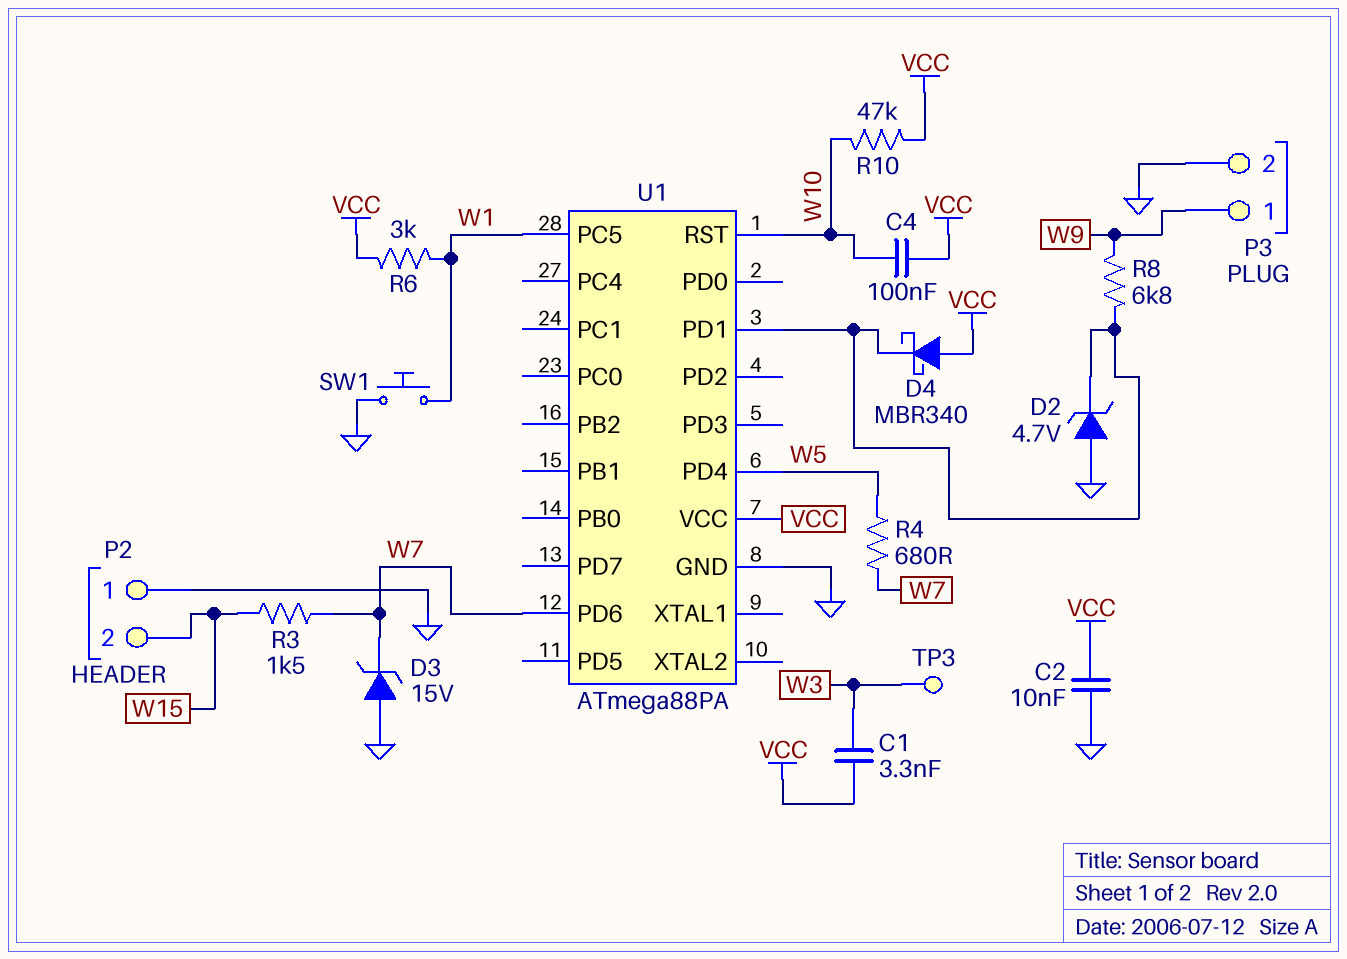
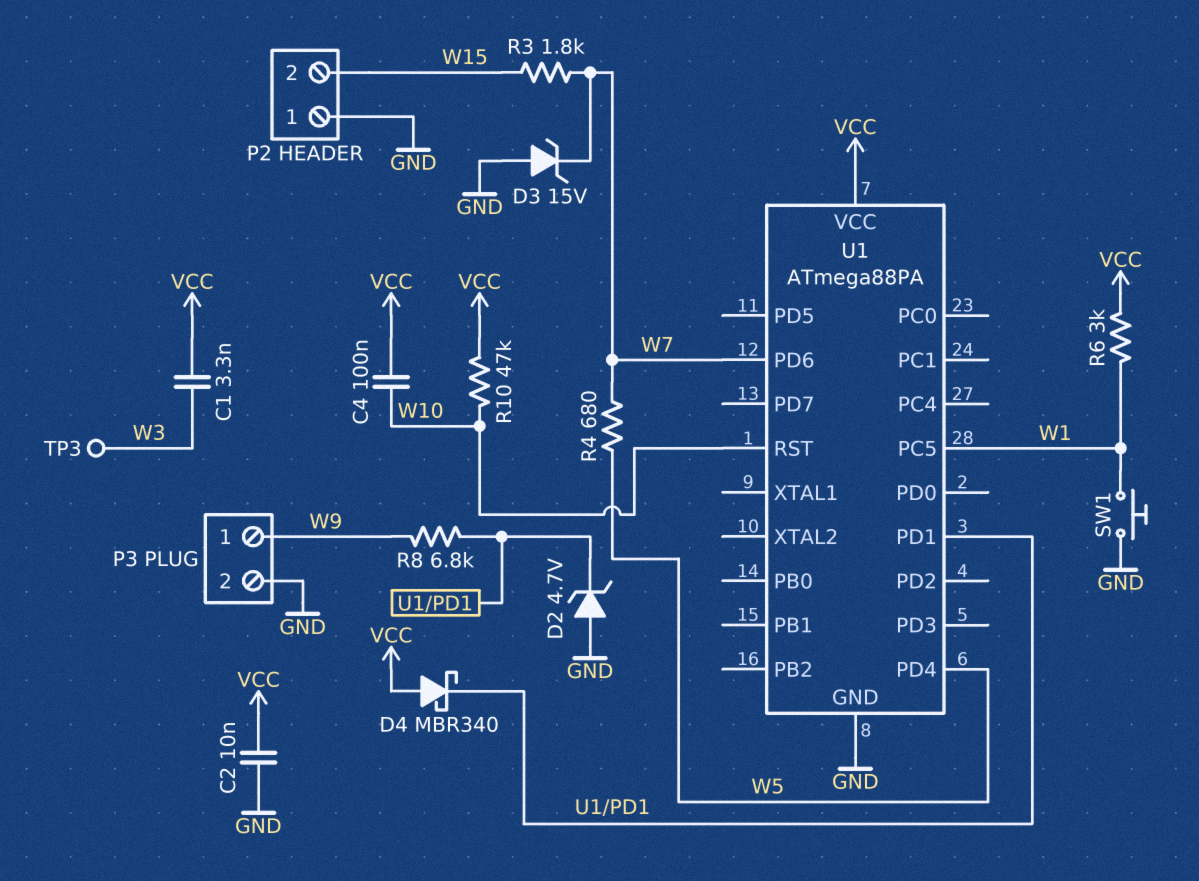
R3: 1.5k (W7, W15) -> 1.8k (W7, W15)

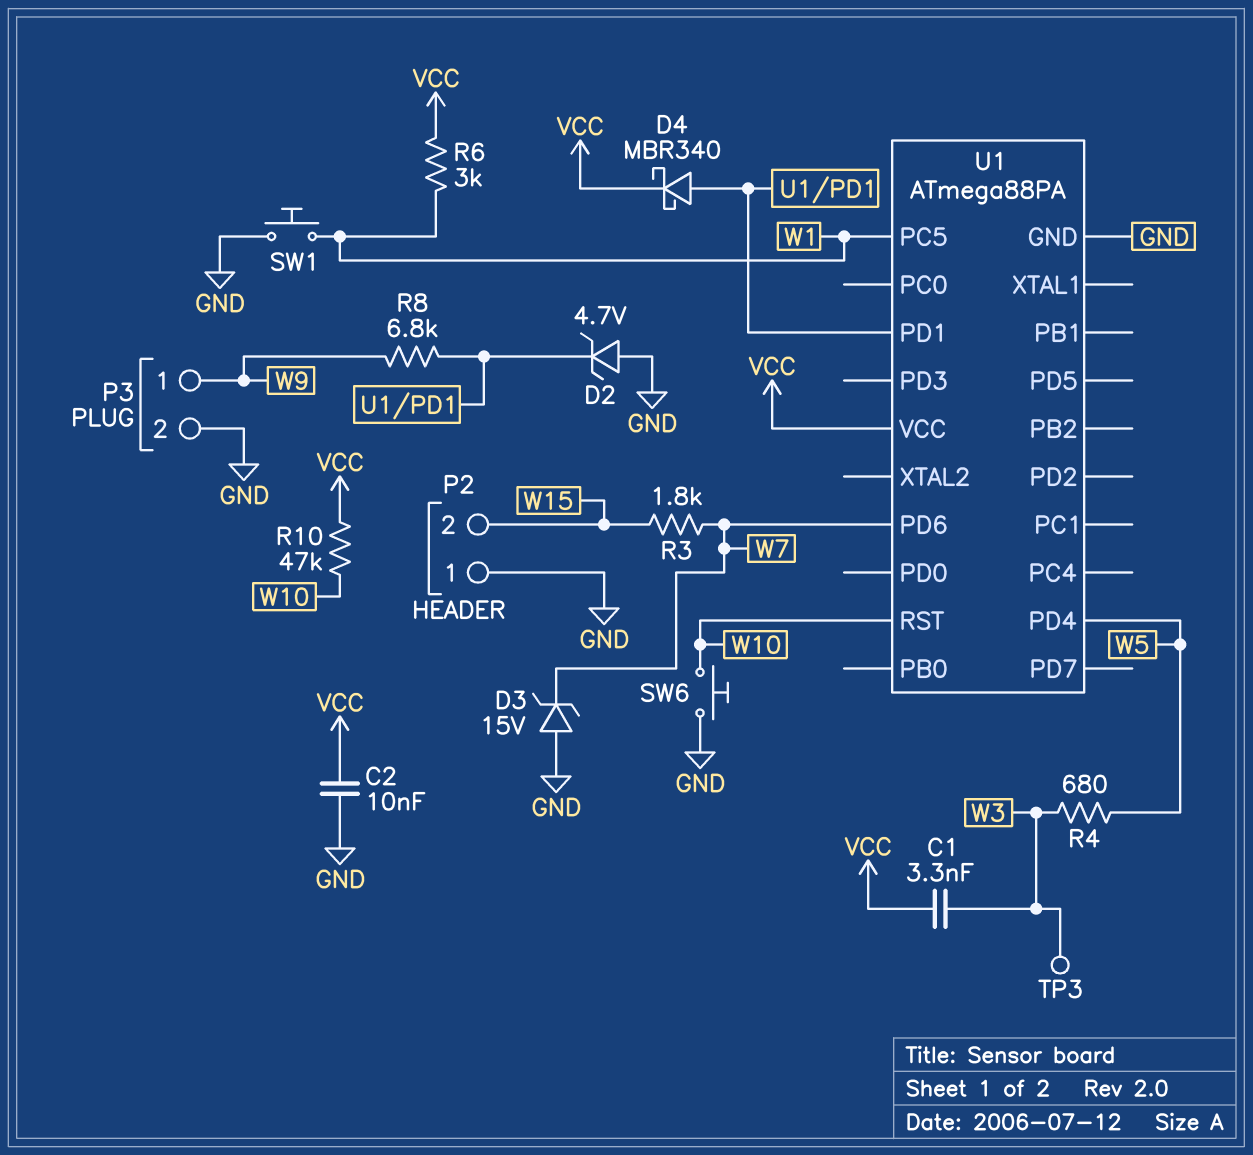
C4: 100nF (VCC, W10) -> none
D4: schottky MBR340 (A VCC, K U1/PD1) -> schottky MBR340 (A U1/PD1, K VCC)
R4: 680 (W5, W7) -> 680 (W3, W5)
SW6: none -> button (GND, W10)

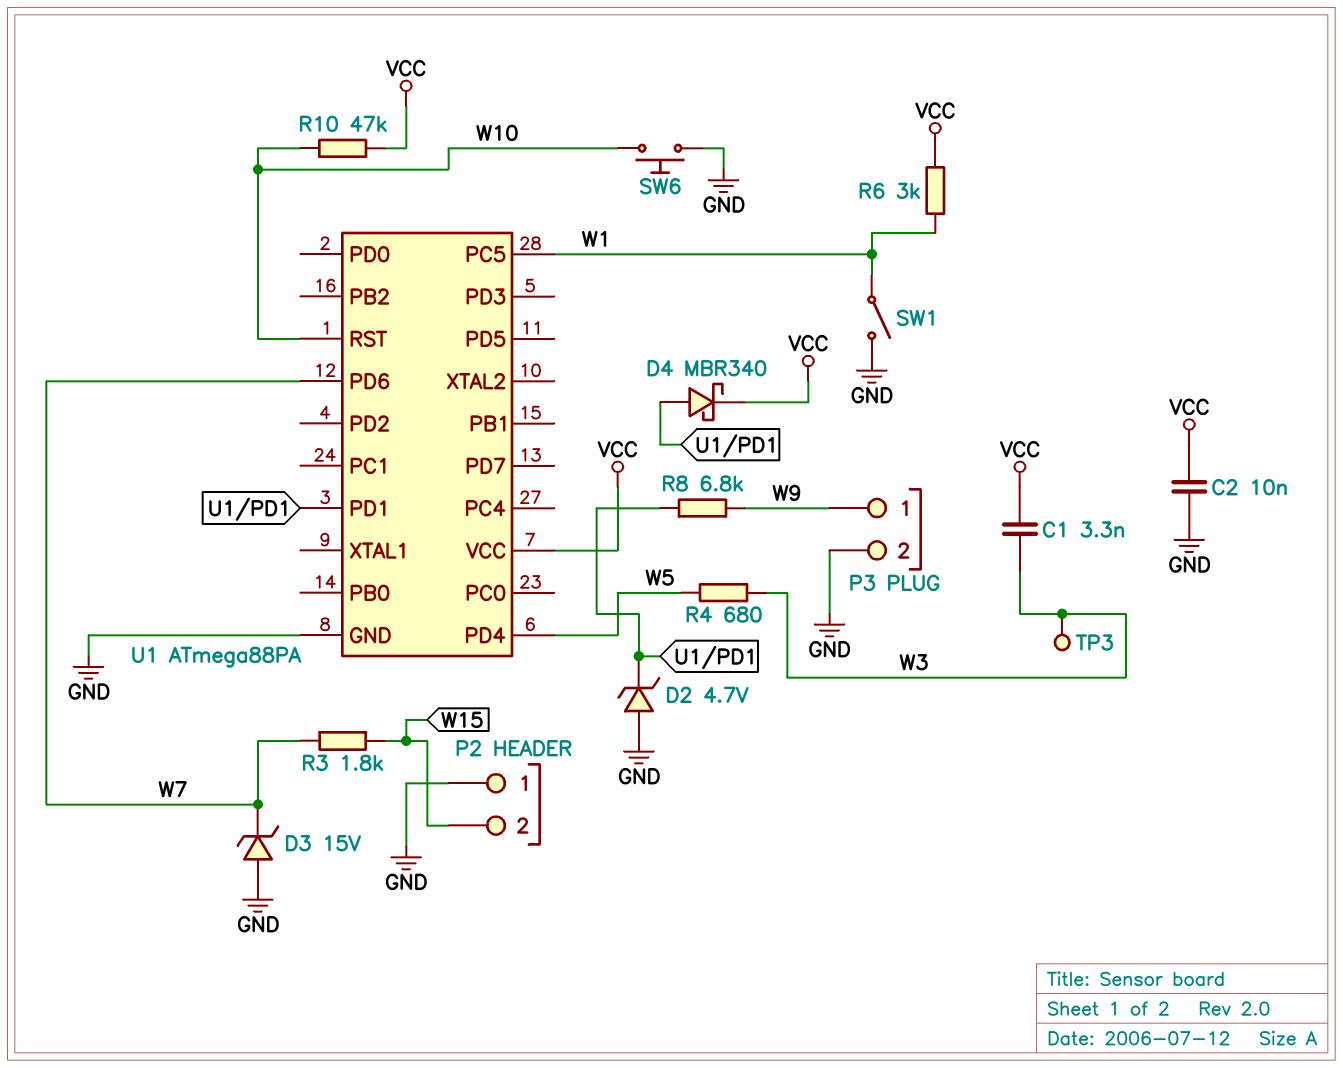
SW1: button (GND, W1) -> switch (GND, W1)

